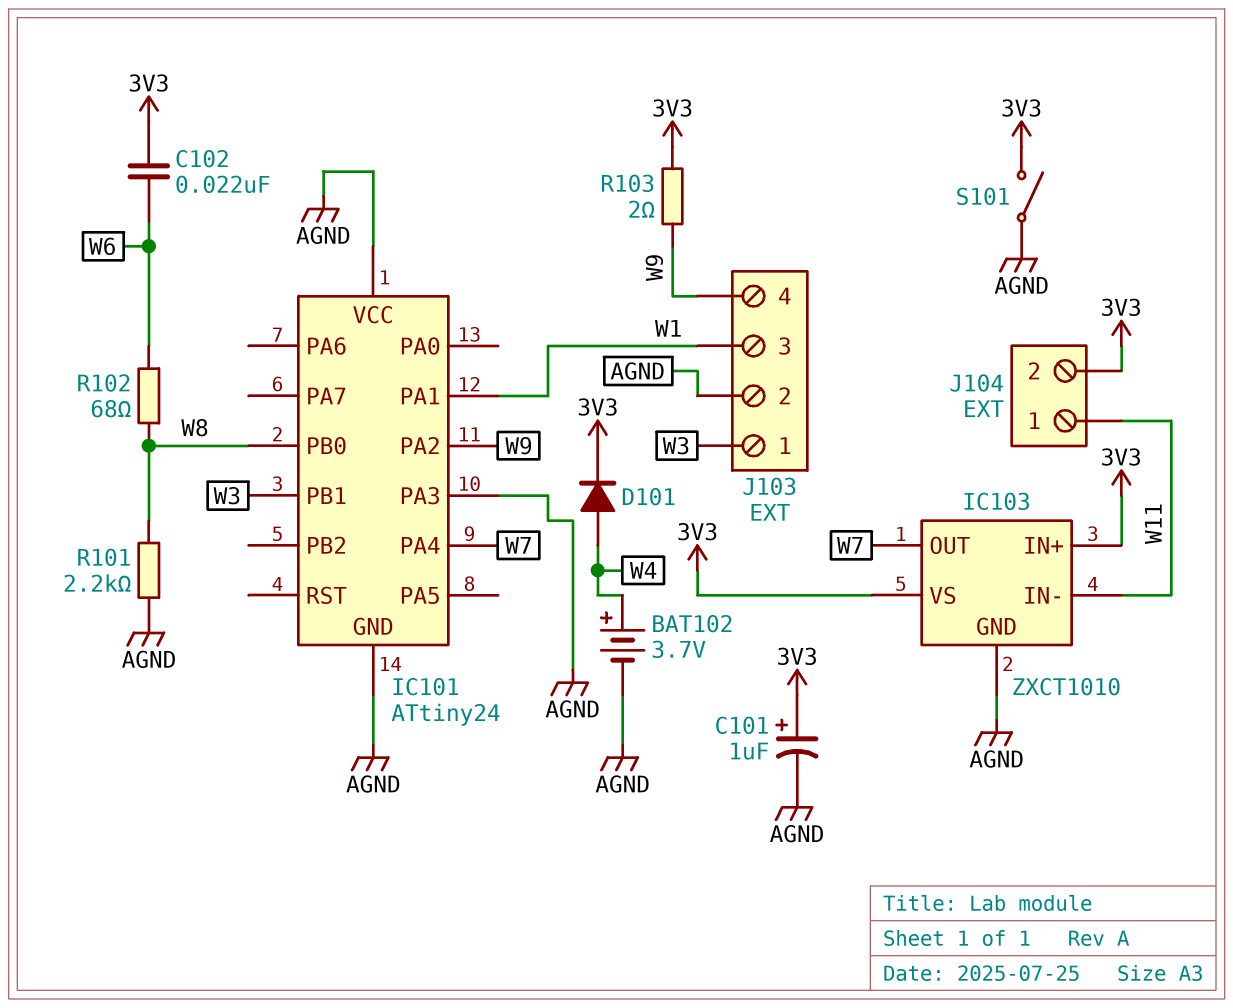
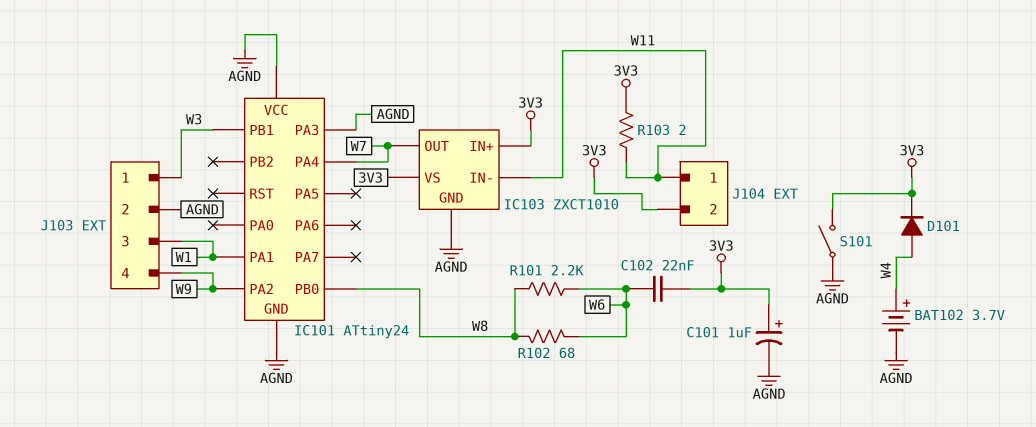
R101: 2.2k (AGND, W8) -> 2.2k (W6, W8)
R103: 2 (3V3, W9) -> 2 (3V3, W11)

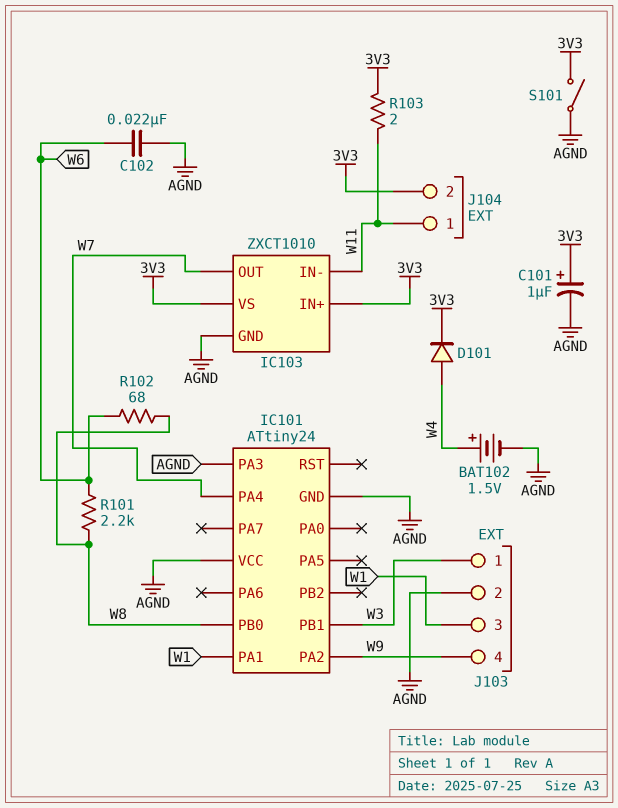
BAT102: 3.7V (plus W4, minus AGND) -> 1.5V (plus W4, minus AGND)
C102: 22nF (3V3, W6) -> 22nF (AGND, W6)

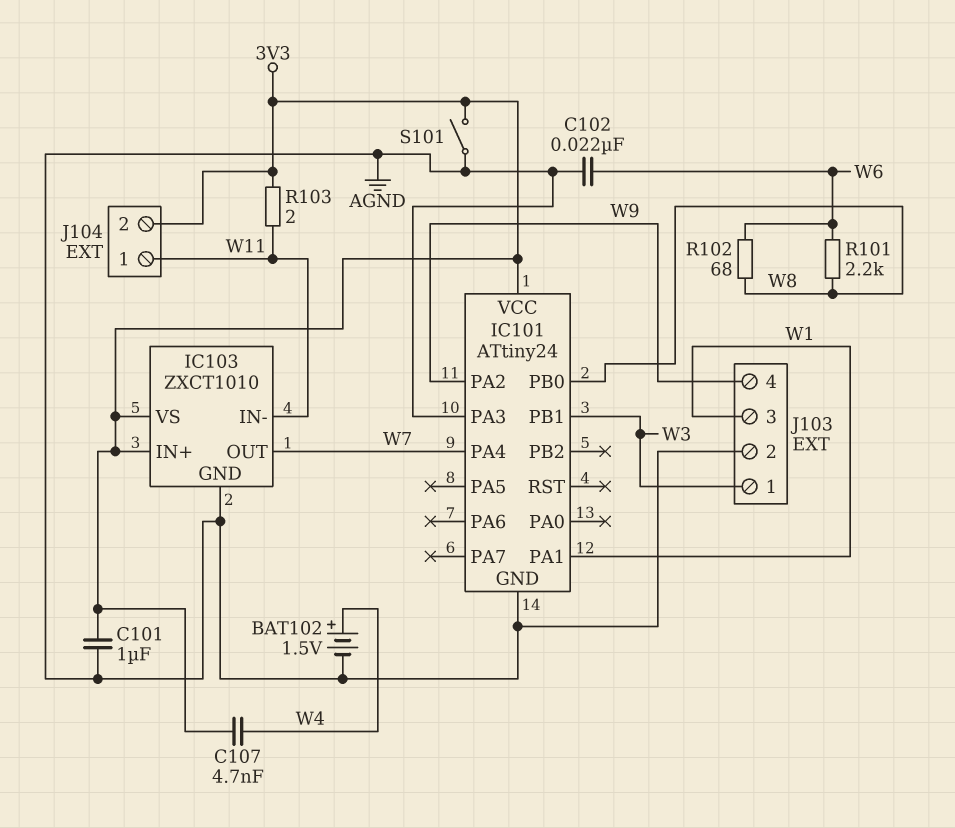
C101: 1uF (plus 3V3, minus AGND) -> 1uF (3V3, AGND)
C107: none -> 4.7nF (3V3, W4)
D101: diode (A W4, K 3V3) -> none
IC101 pin VCC: AGND -> 3V3

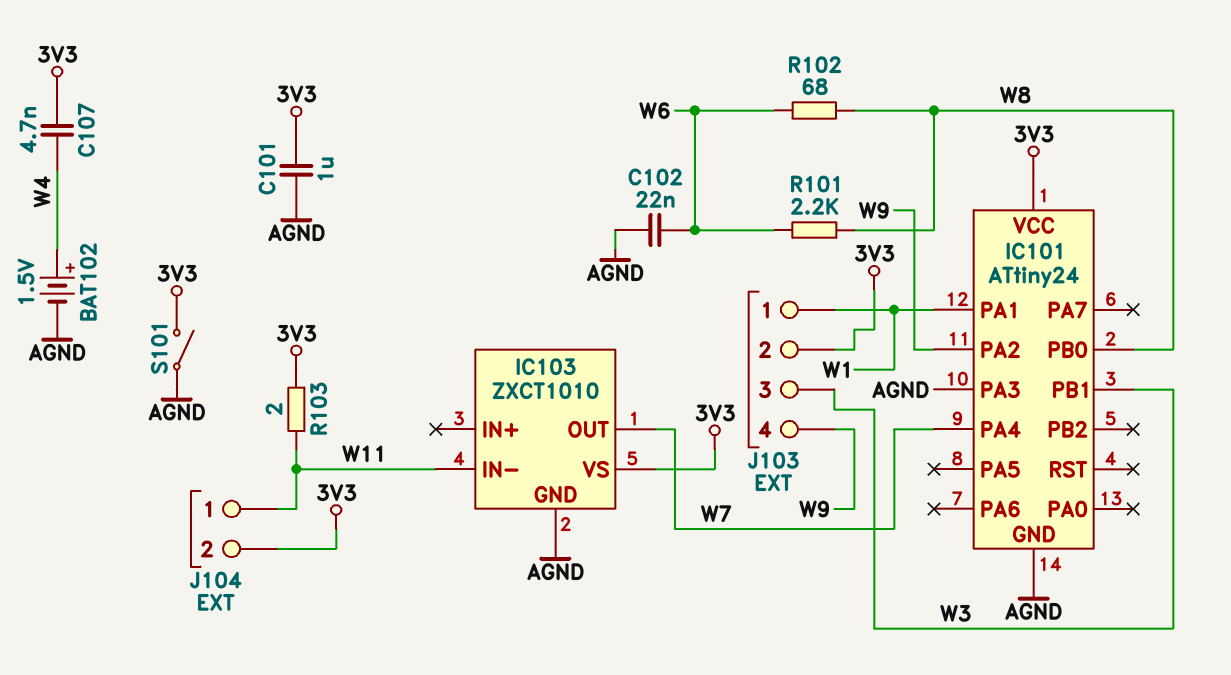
IC103 pin IN+: 3V3 -> none
J103 pin 1: W3 -> W1
J103 pin 2: AGND -> 3V3
J103 pin 3: W1 -> W3

